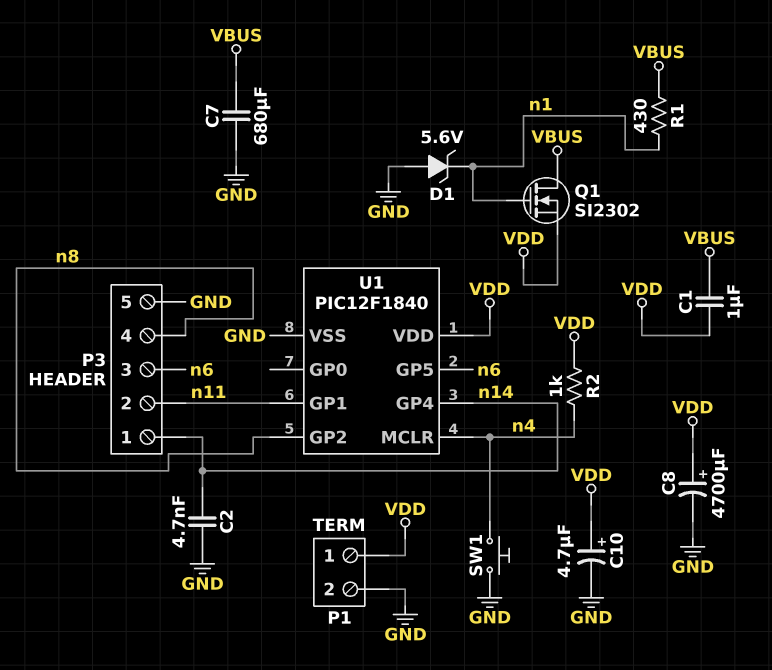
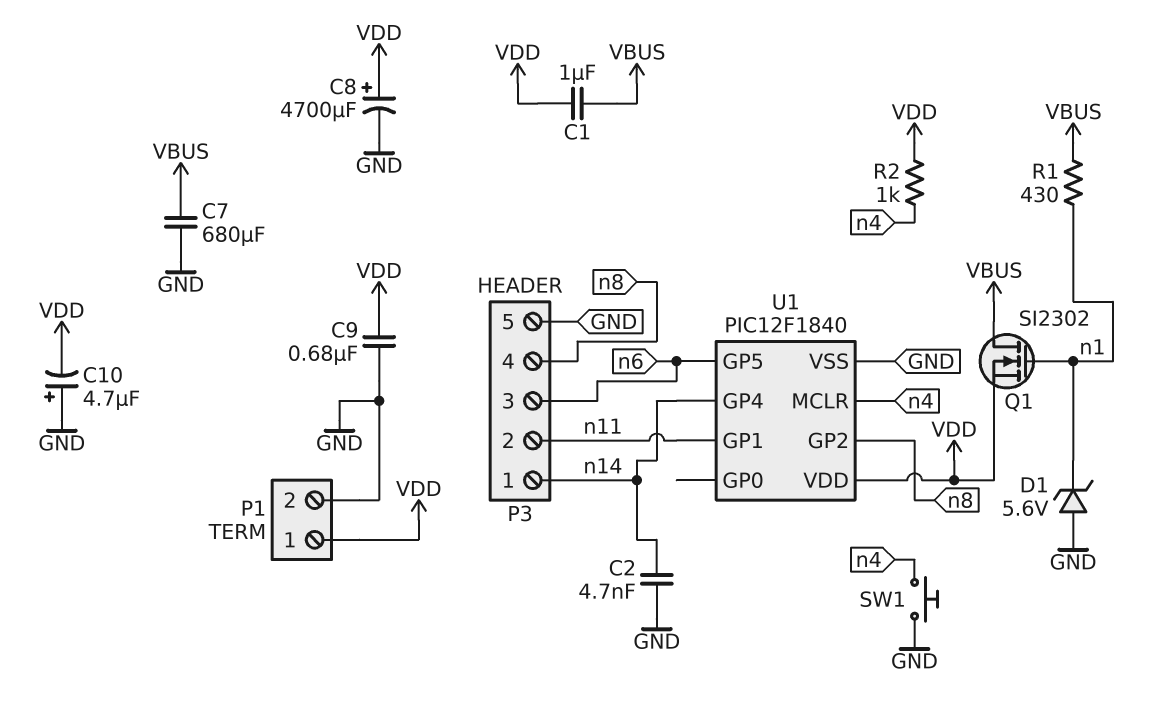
C9: none -> 680nF (GND, VDD)
C10: 4.7uF (plus VDD, minus GND) -> 4.7uF (plus GND, minus VDD)

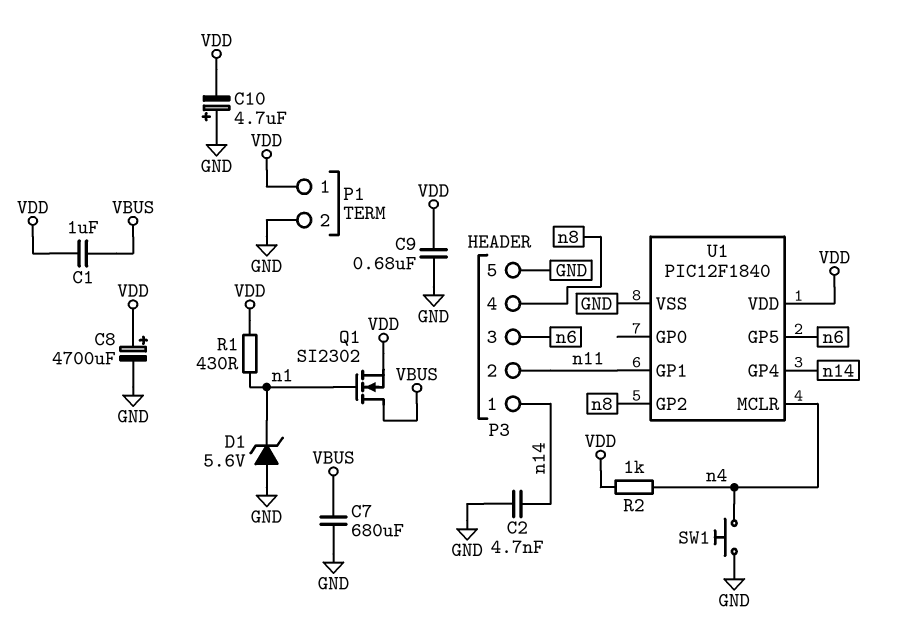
R1: 430 (VBUS, n1) -> 430 (VDD, n1)

